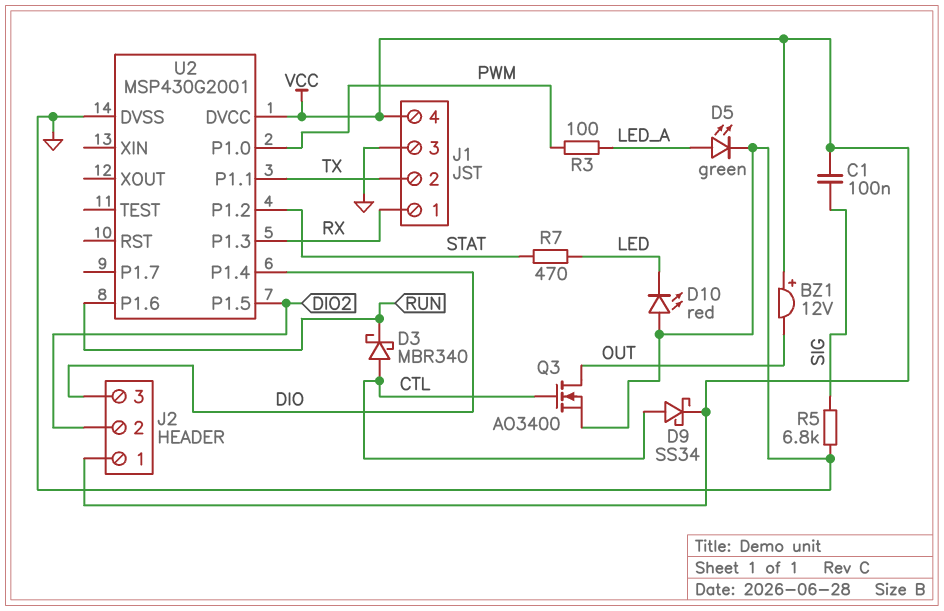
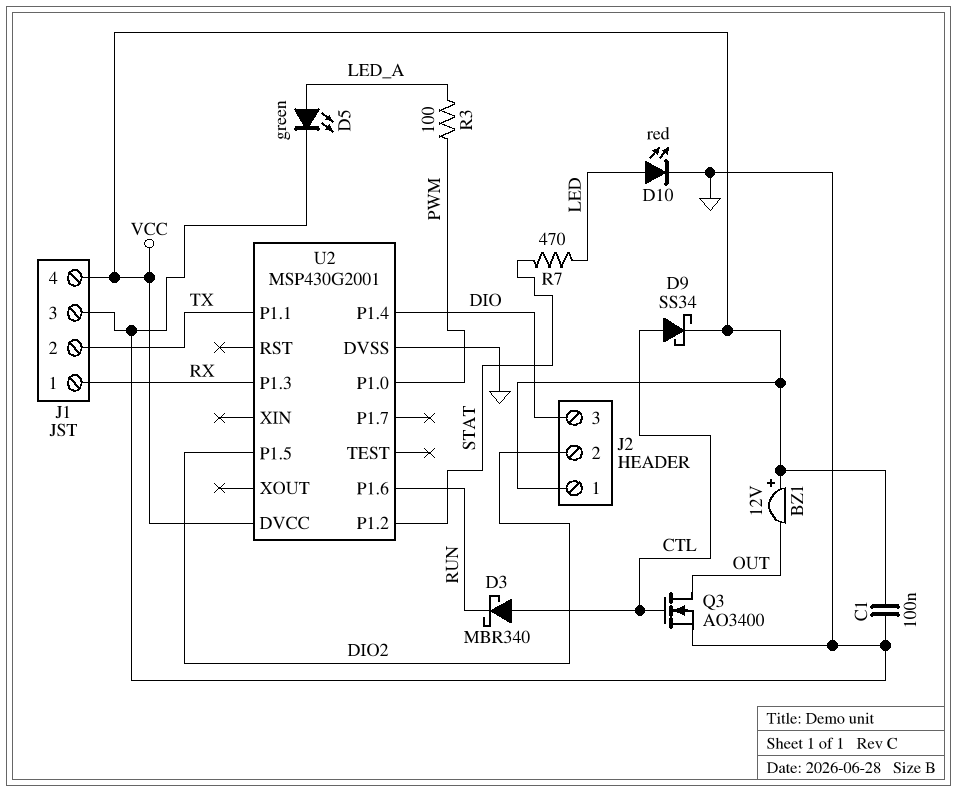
C1: 100nF (SIG, VCC) -> 100nF (GND, VCC)
D10: LED red (A GND, K LED) -> LED red (A LED, K GND)
R5: 6.8k (GND, SIG) -> none

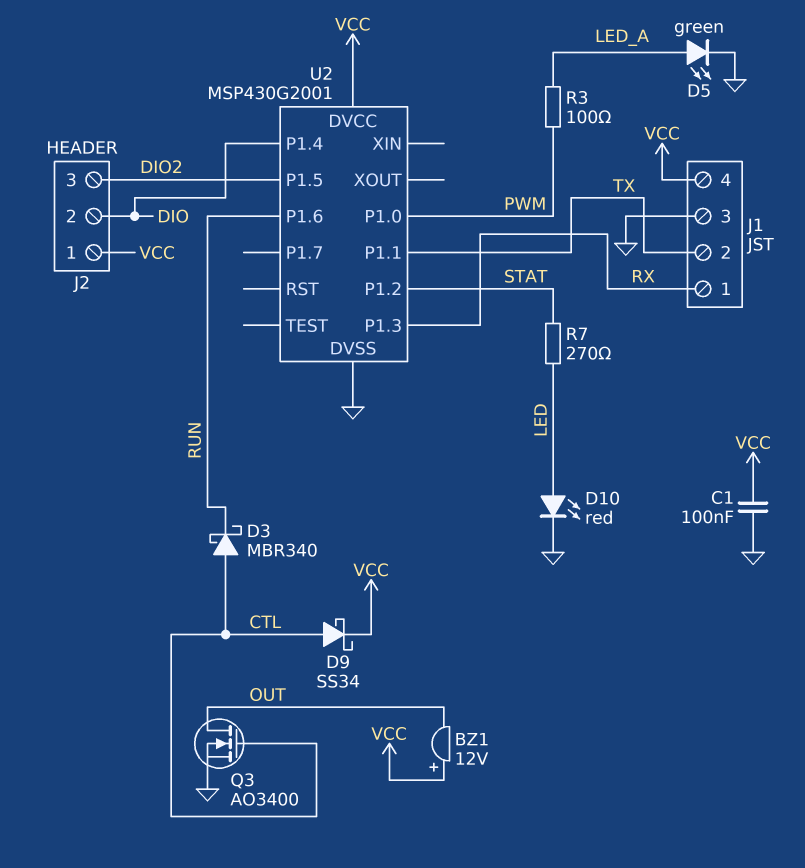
J2 pin 2: DIO2 -> DIO
J2 pin 3: DIO -> DIO2
R7: 470 (LED, STAT) -> 270 (LED, STAT)

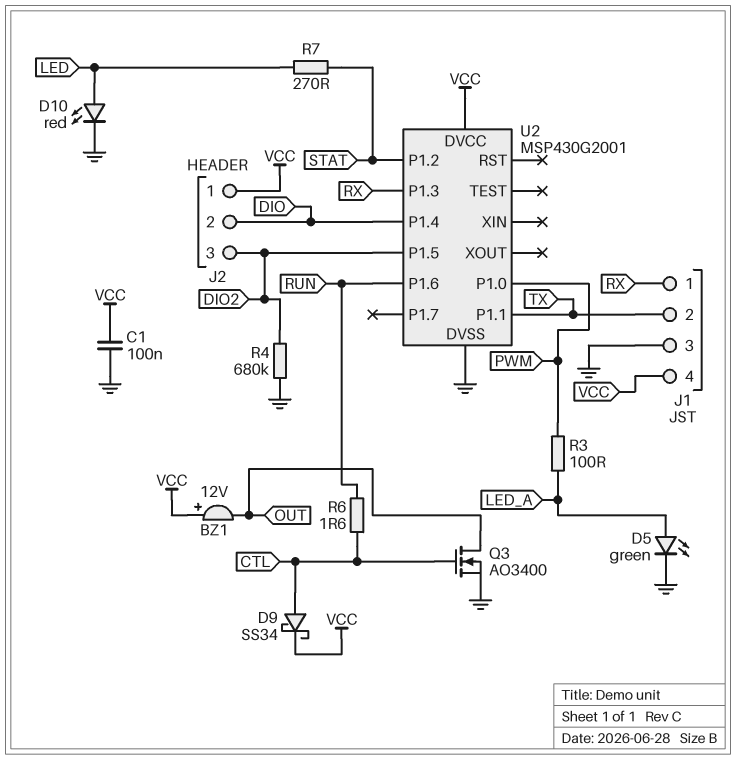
D3: schottky MBR340 (A CTL, K RUN) -> none
R4: none -> 680k (DIO2, GND)
R6: none -> 1.6 (CTL, RUN)

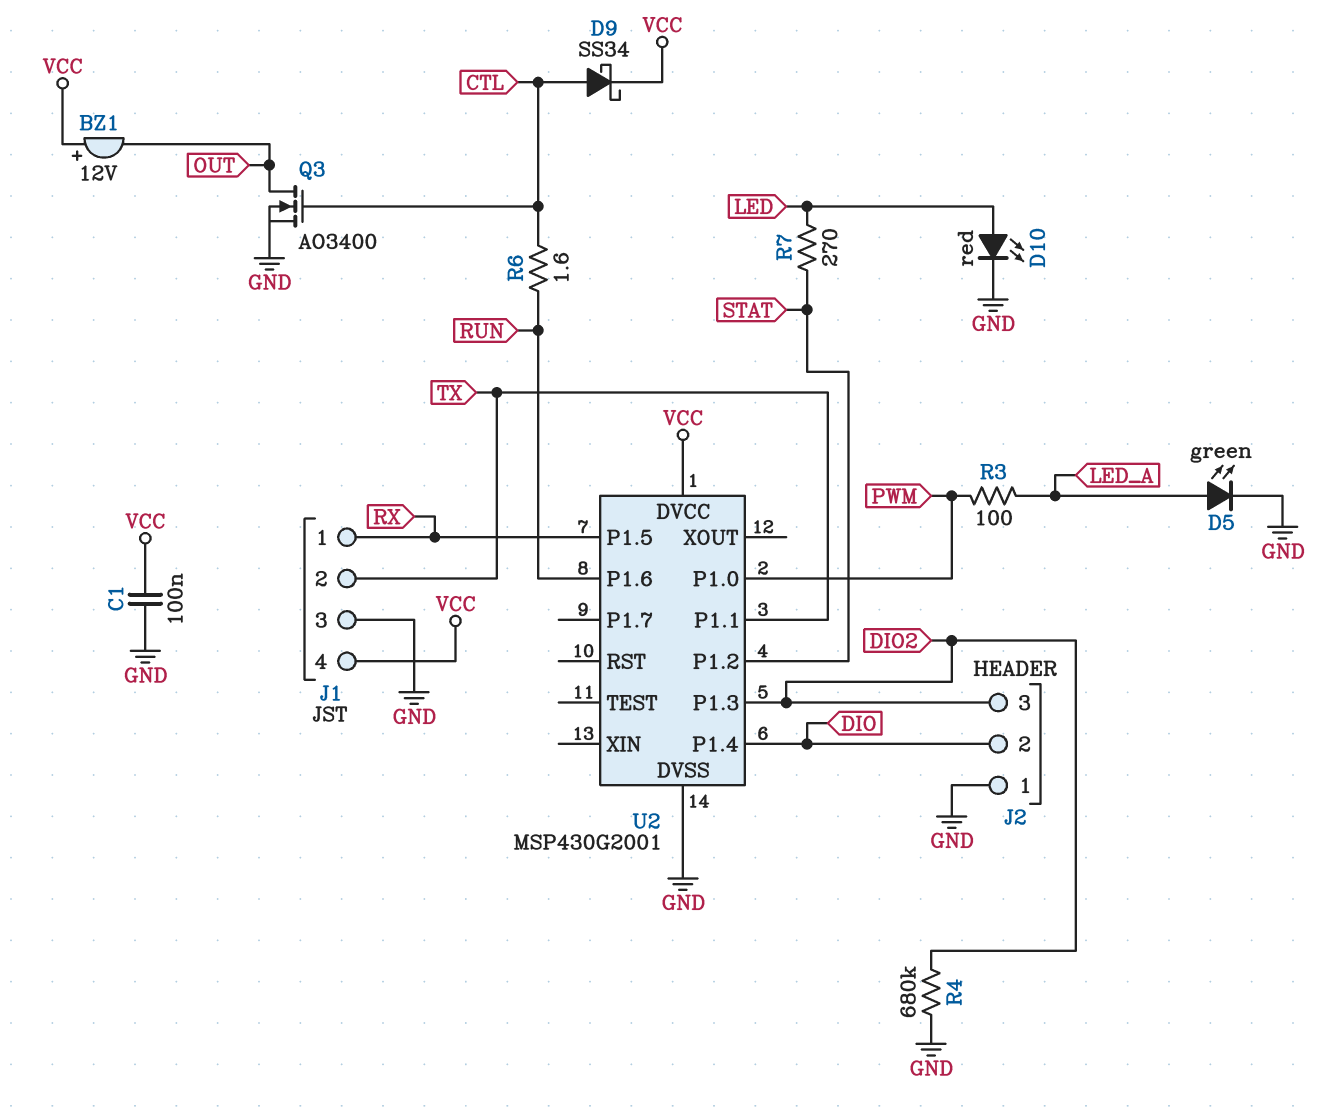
J2 pin 1: VCC -> GND
U2 pin P1.3: RX -> DIO2
U2 pin P1.5: DIO2 -> RX

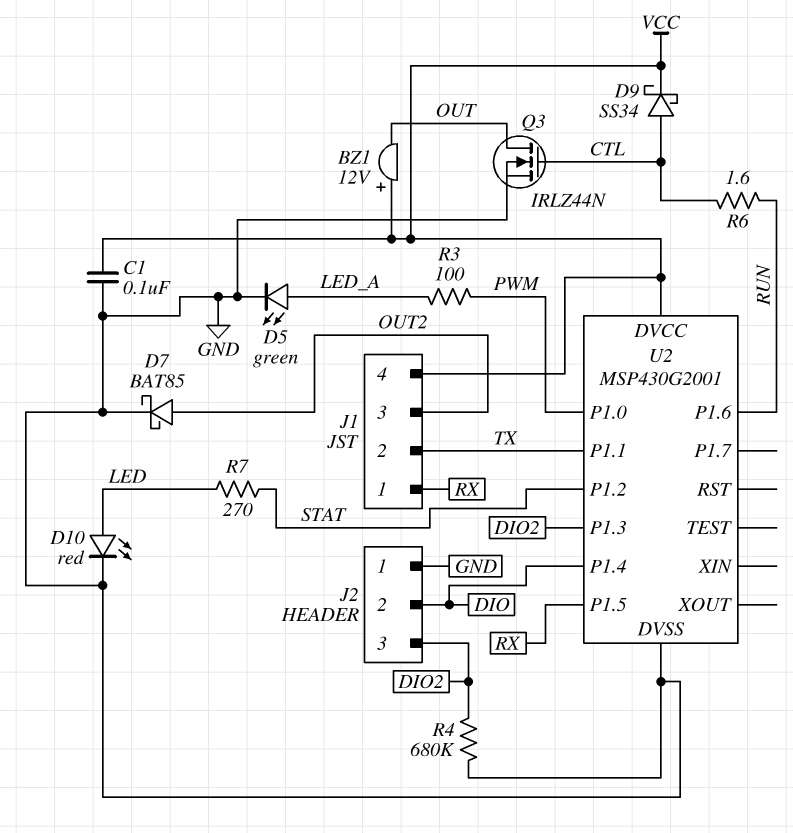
D7: none -> schottky BAT85 (A OUT2, K GND)
J1 pin 3: GND -> OUT2
Q3: NMOS AO3400 (G CTL, D OUT, S GND) -> NMOS IRLZ44N (G CTL, D OUT, S GND)

